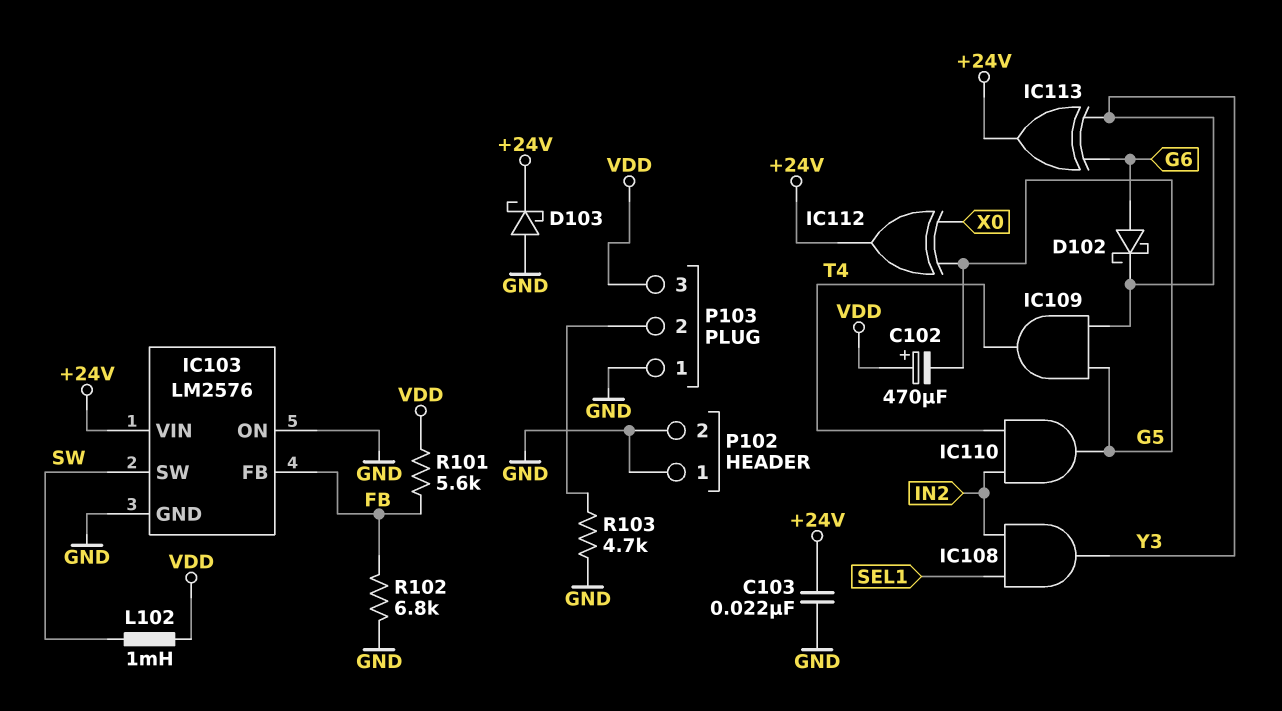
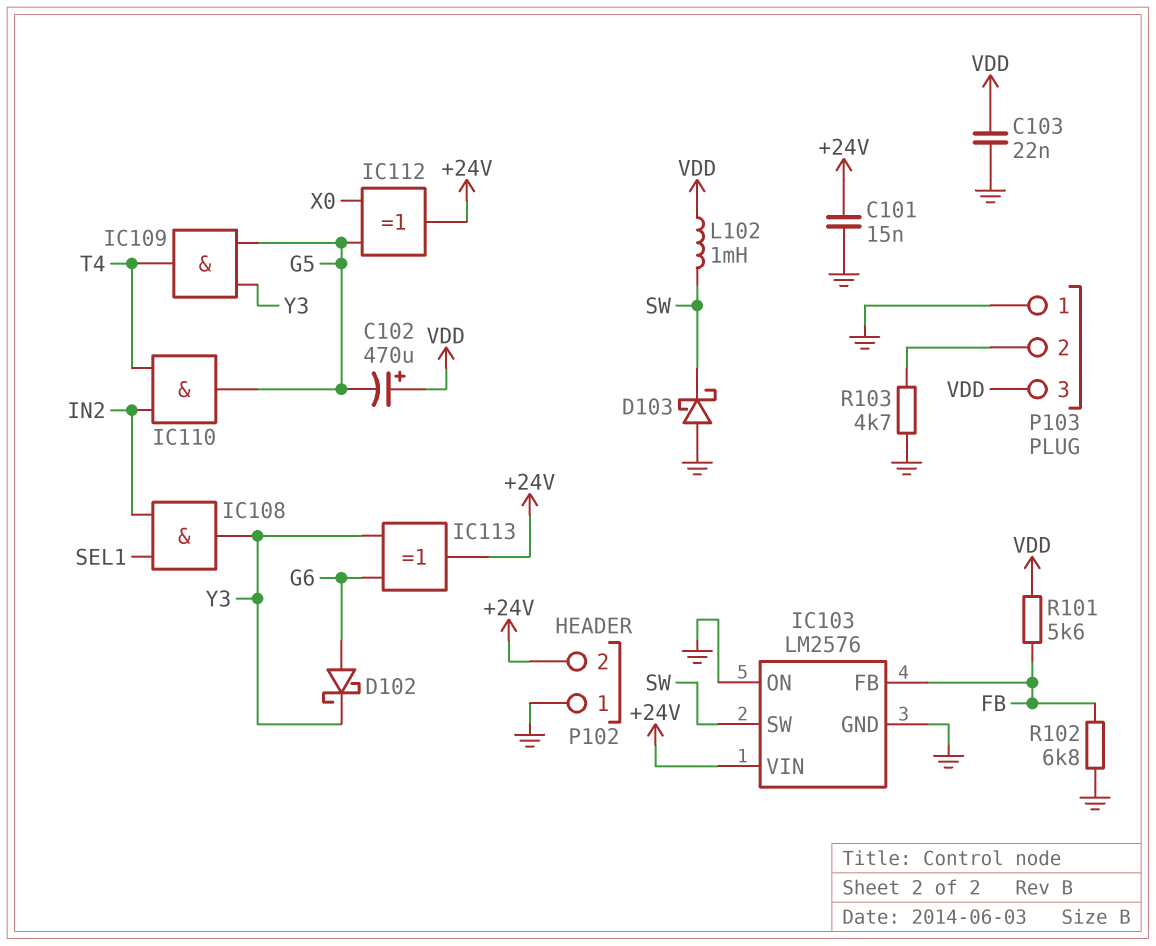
C101: none -> 15nF (+24V, GND)
C103: 22nF (+24V, GND) -> 22nF (GND, VDD)
D103: schottky (A GND, K +24V) -> schottky (A GND, K SW)
P102 pin 2: GND -> +24V

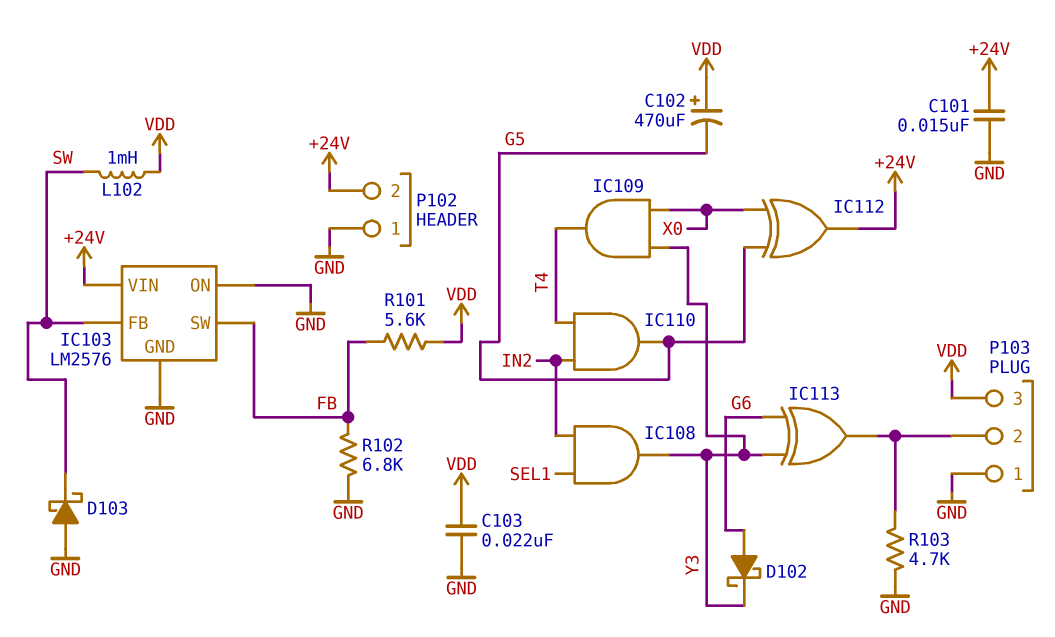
IC103 pin FB: FB -> SW
IC103 pin SW: SW -> FB
IC109: AND (in G5, in Y3, out T4) -> AND (in X0, in Y3, out T4)
IC113: XOR (in G6, in Y3, out +24V) -> XOR (in G6, in Y3, out P103/2)

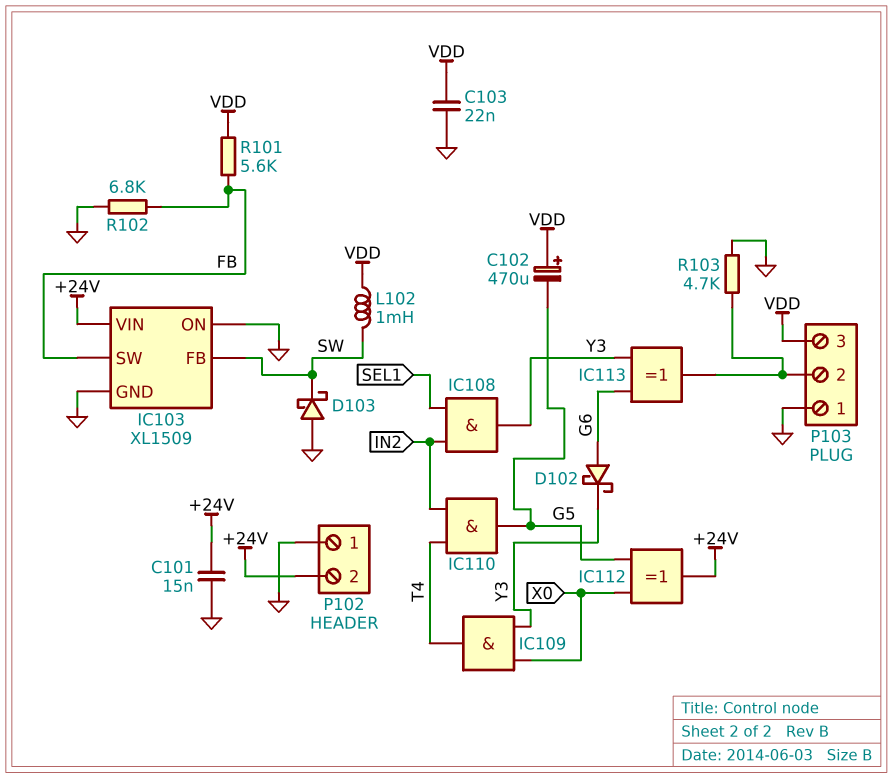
IC103: LM2576 -> XL1509

